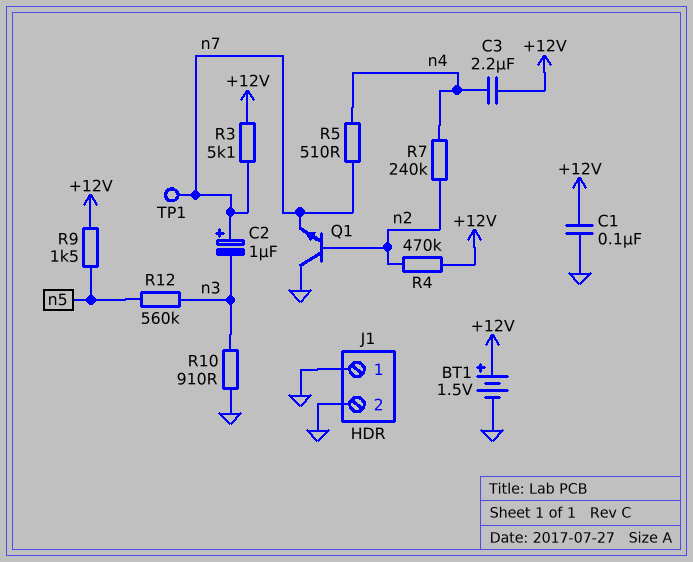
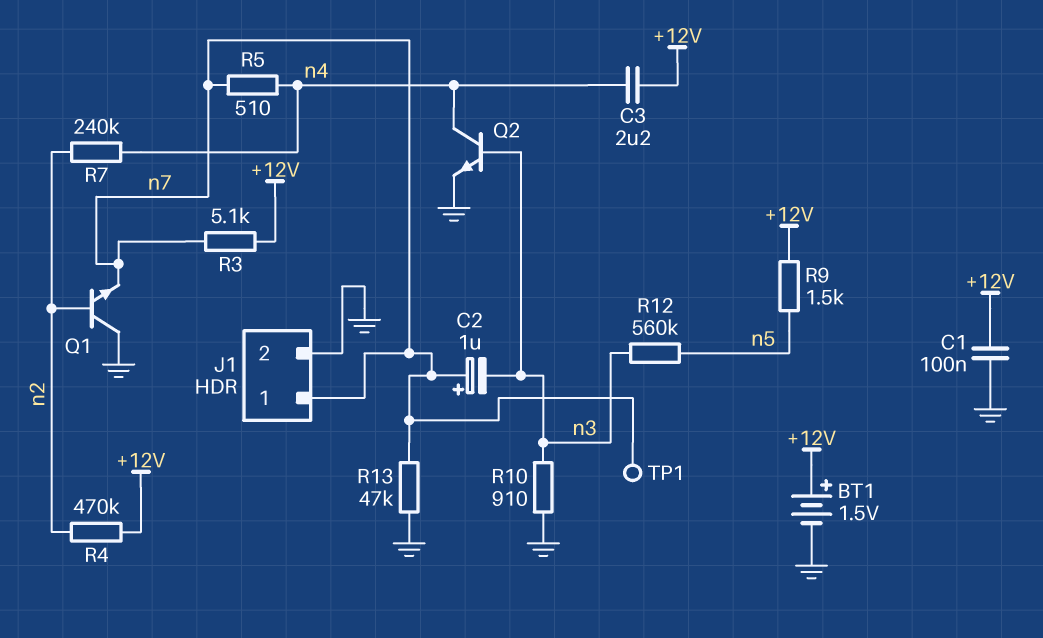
J1 pin 1: GND -> n7
Q2: none -> NPN (B n3, C n4, E GND)
R13: none -> 47k (GND, n7)

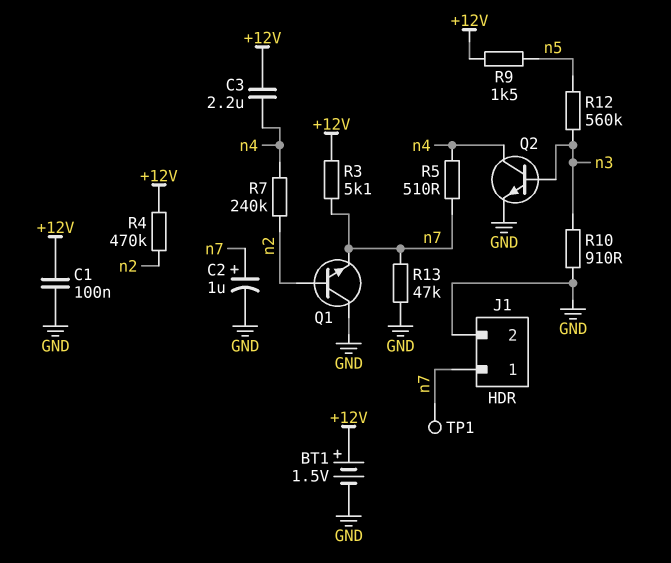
C2: 1uF (plus n7, minus n3) -> 1uF (plus n7, minus GND)

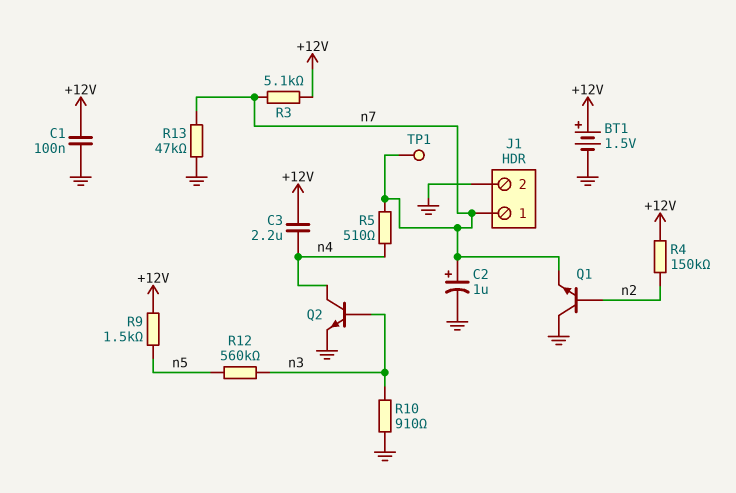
R4: 470k (+12V, n2) -> 150k (+12V, n2)
R7: 240k (n2, n4) -> none

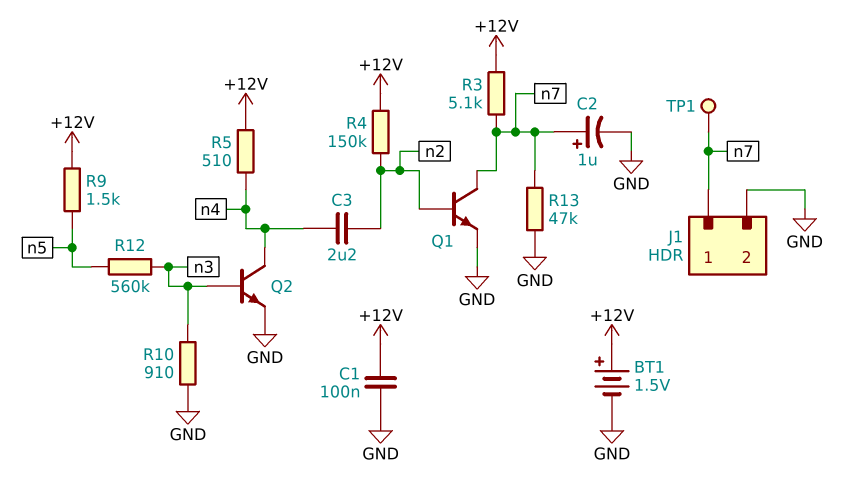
C3: 2.2uF (+12V, n4) -> 2.2uF (n2, n4)
Q1: NPN (B n2, C GND, E n7) -> NPN (B n2, C n7, E GND)
R5: 510 (n4, n7) -> 510 (+12V, n4)

